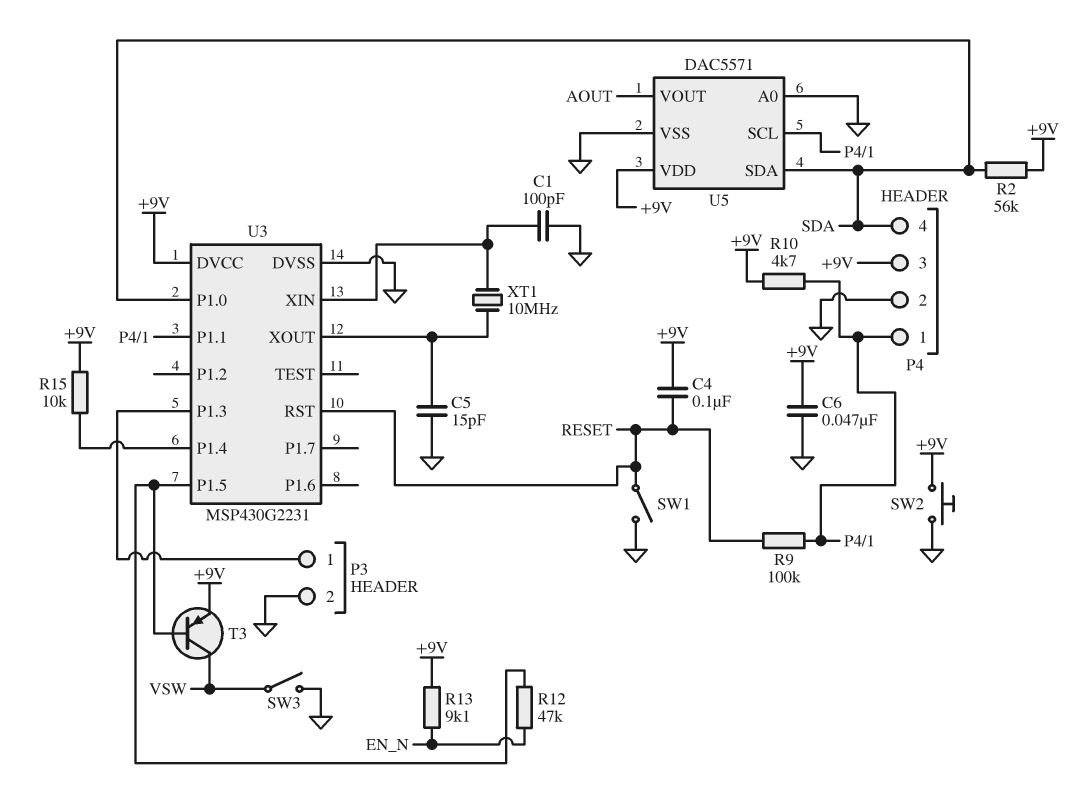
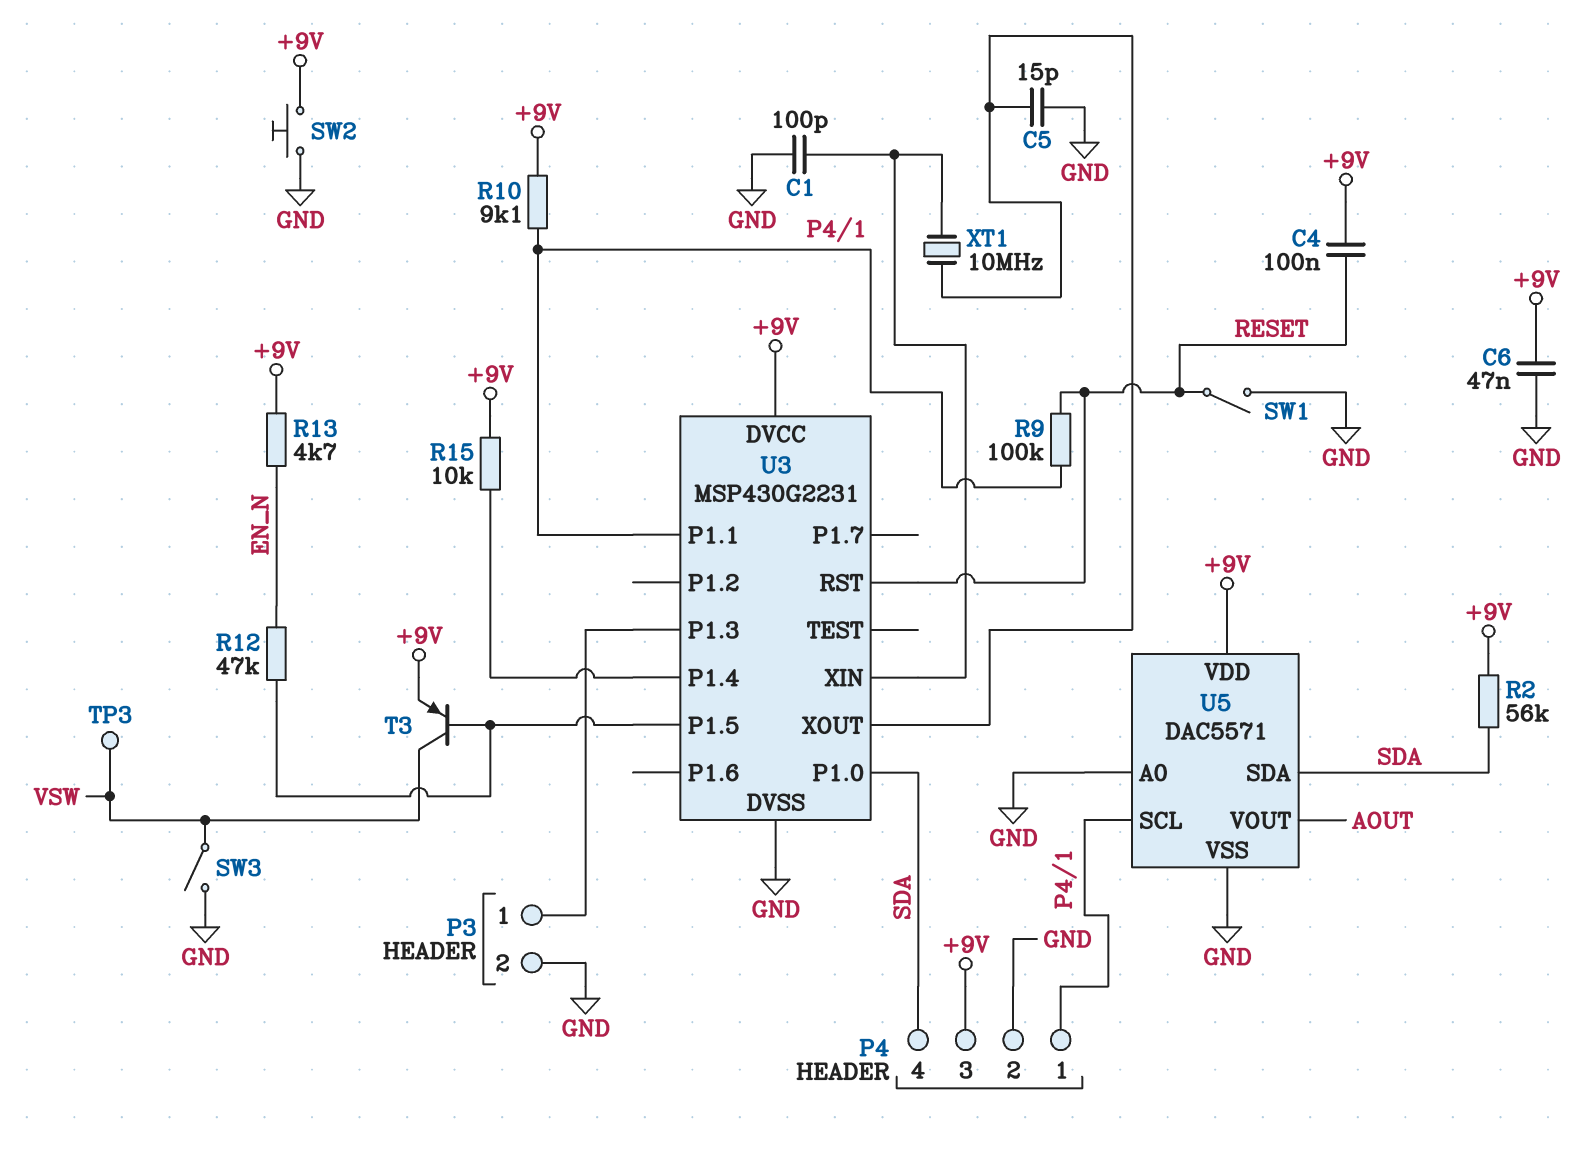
R10: 4.7k (+9V, P4/1) -> 9.1k (+9V, P4/1)
R13: 9.1k (+9V, EN_N) -> 4.7k (+9V, EN_N)
TP3: none -> test point (VSW)

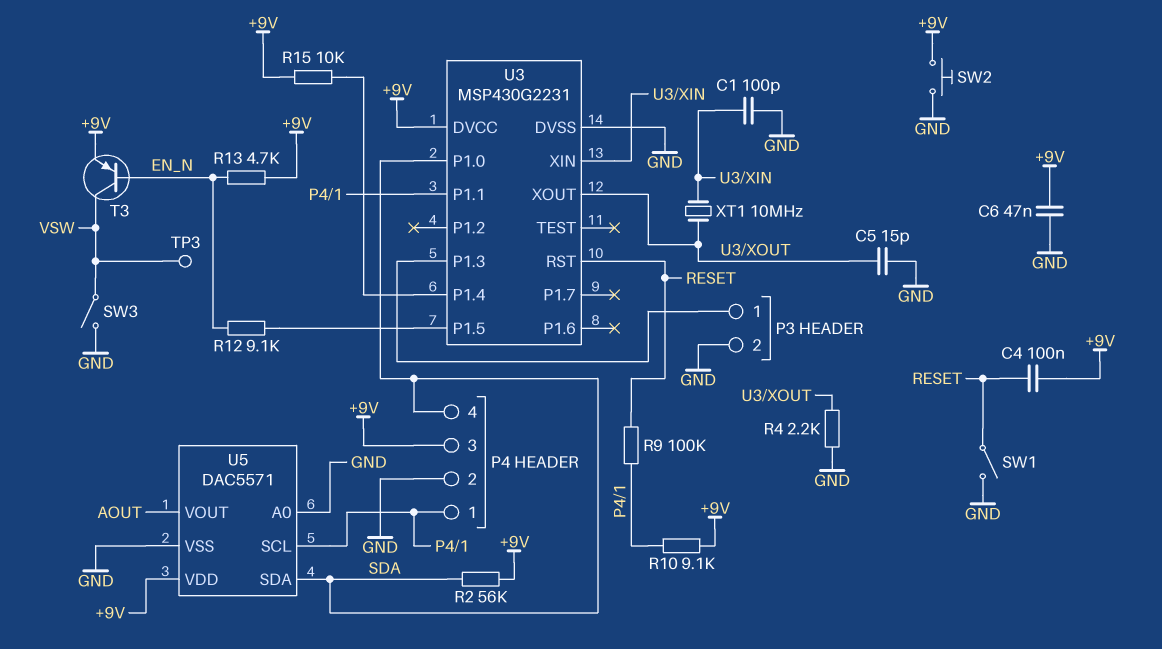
R4: none -> 2.2k (GND, U3/XOUT)
R12: 47k (EN_N, U3/P1.5) -> 9.1k (EN_N, U3/P1.5)
T3: PNP (B U3/P1.5, C VSW, E +9V) -> PNP (B EN_N, C VSW, E +9V)

